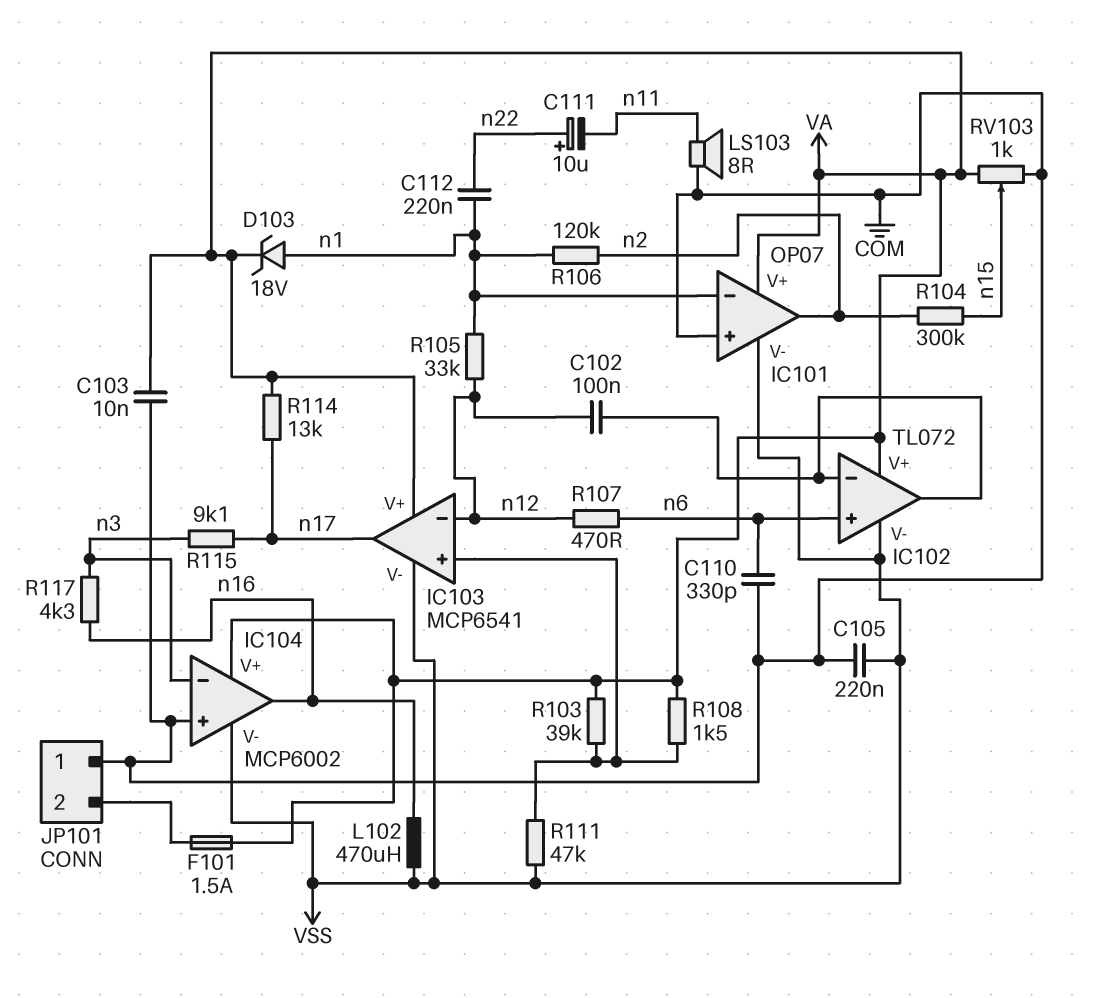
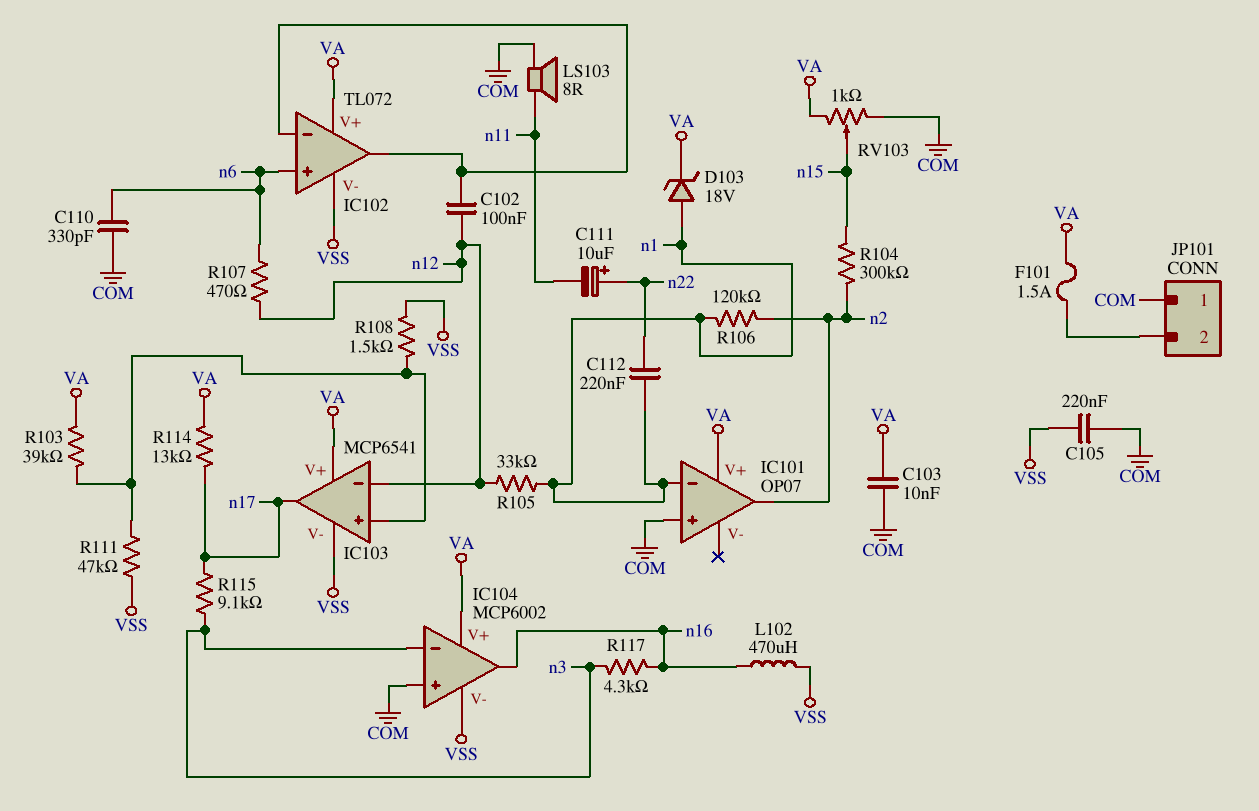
IC101 pin V-: VSS -> none
R108: 1.5k (IC103/in+, VA) -> 1.5k (IC103/in+, VSS)

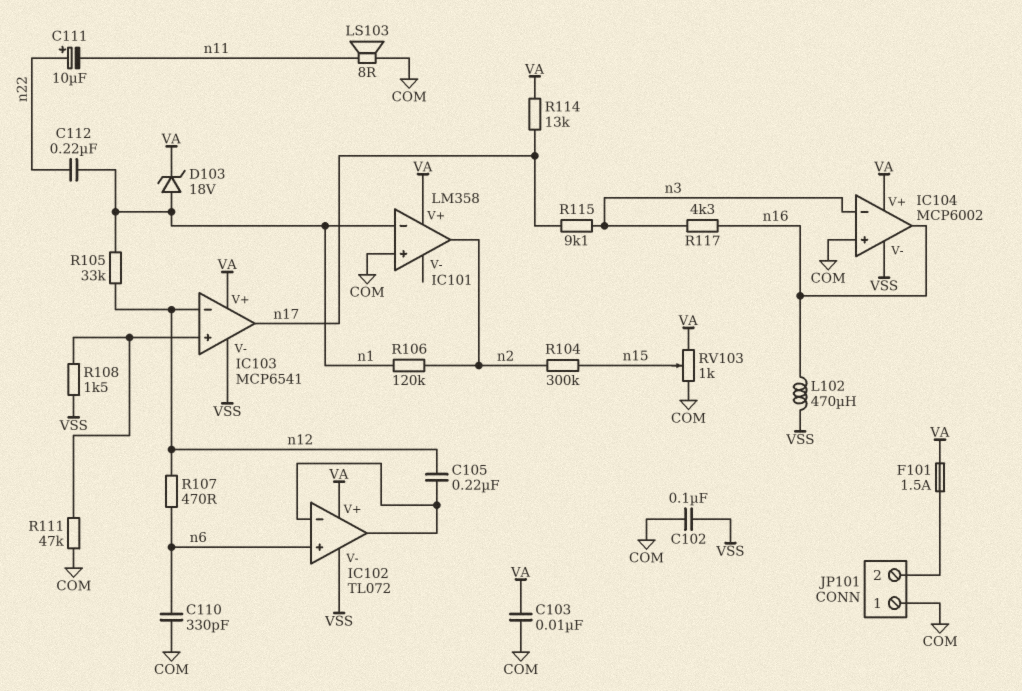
C102: 100nF (IC102/in-, n12) -> 100nF (COM, VSS)
C105: 220nF (COM, VSS) -> 220nF (IC102/in-, n12)
IC101: OP07 -> LM358
R103: 39k (IC103/in+, VA) -> none
R111: 47k (IC103/in+, VSS) -> 47k (COM, IC103/in+)

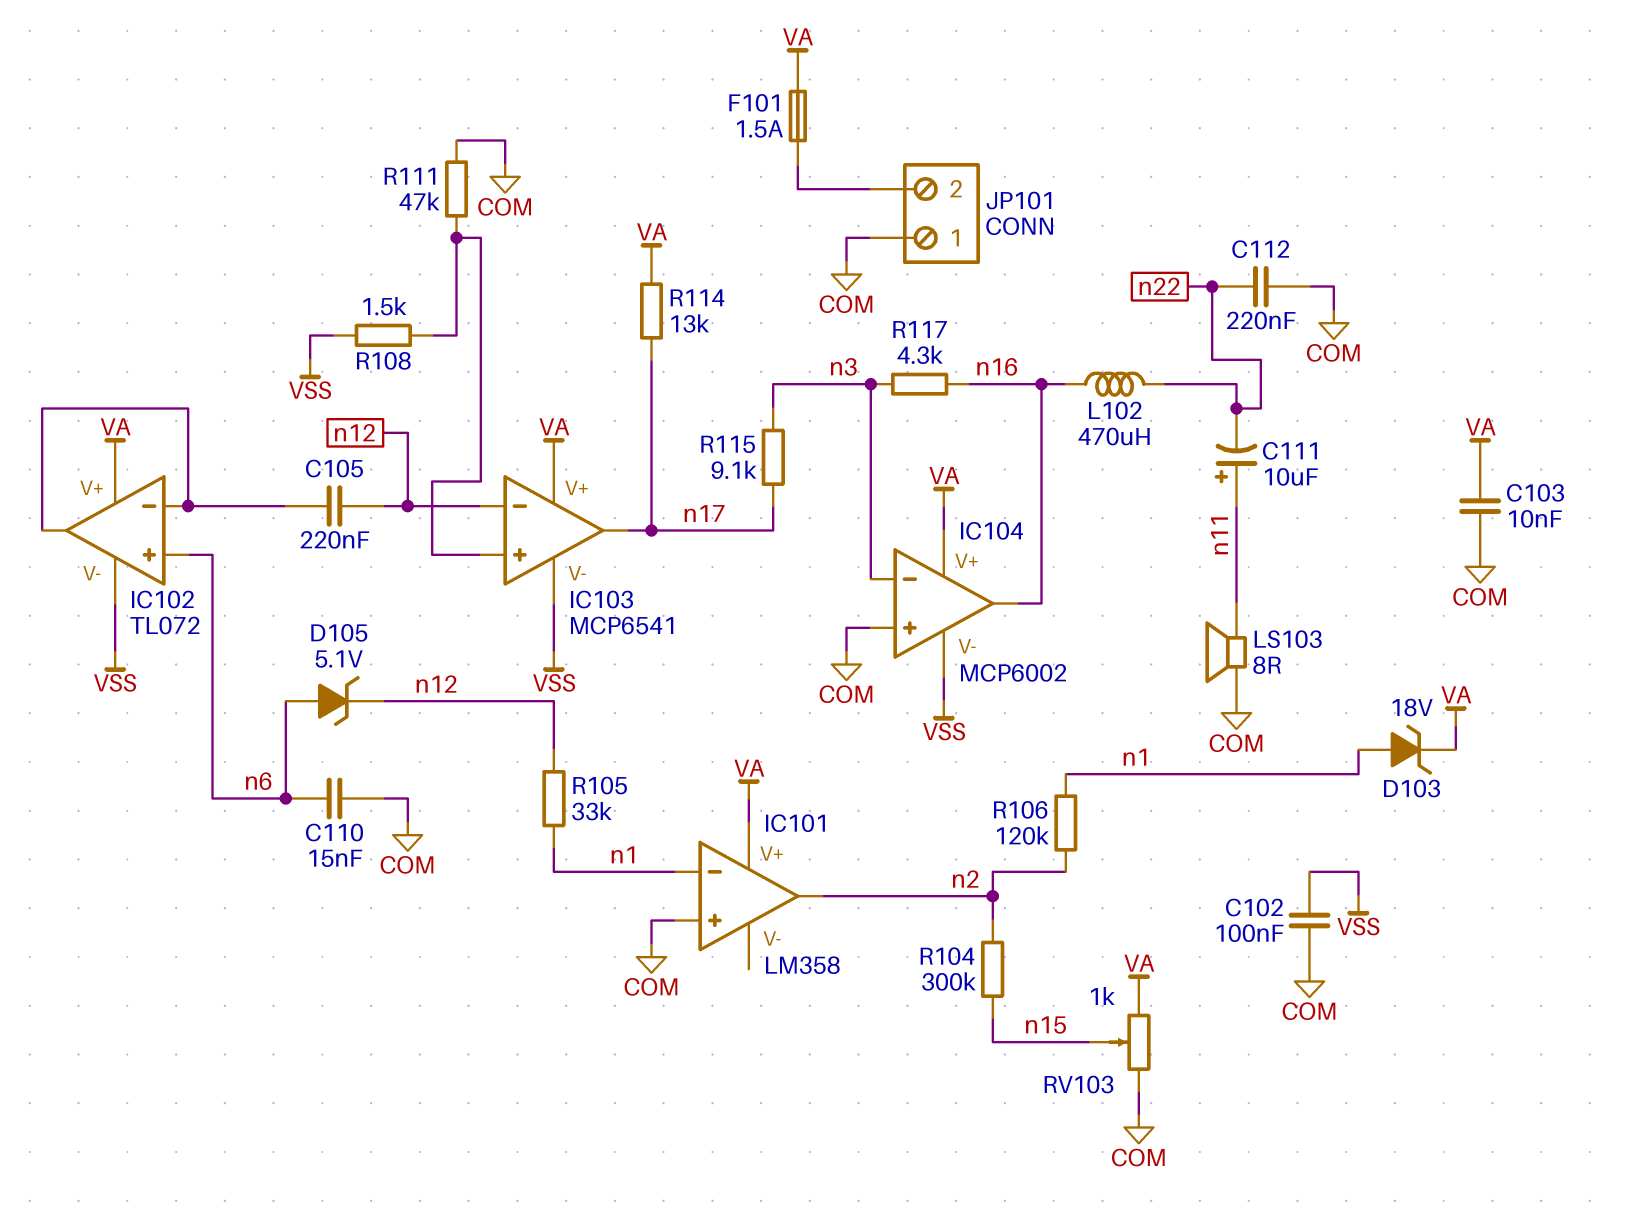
C110: 330pF (COM, n6) -> 15nF (COM, n6)
C111: 10uF (plus n22, minus n11) -> 10uF (plus n11, minus n22)
C112: 220nF (n1, n22) -> 220nF (COM, n22)
D105: none -> zener 5.1V (A n6, K n12)
L102: 470uH (VSS, n16) -> 470uH (n16, n22)
R107: 470 (n6, n12) -> none

